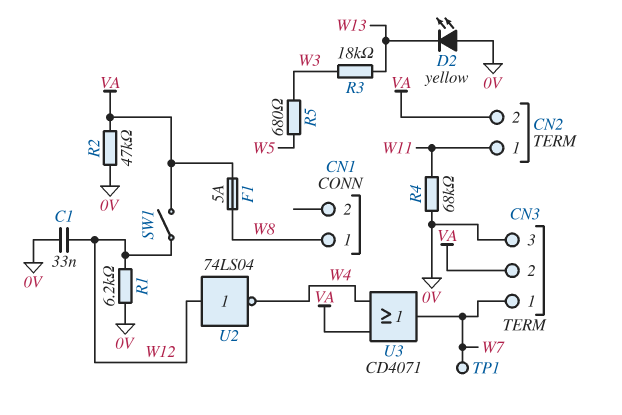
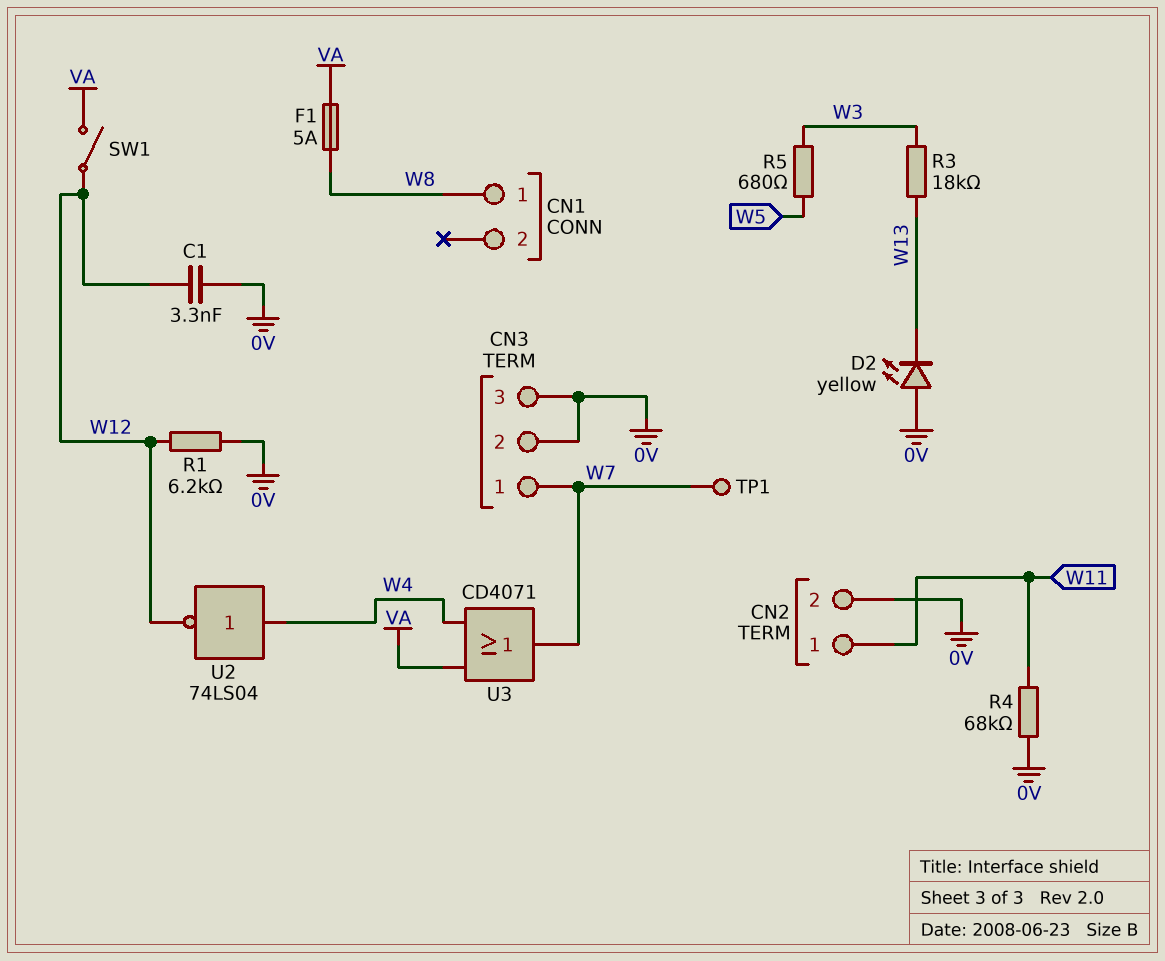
C1: 33nF (0V, W12) -> 3.3nF (0V, W12)
CN2 pin 2: VA -> 0V
CN3 pin 2: VA -> 0V
R2: 47k (0V, VA) -> none
U2: NOT 74LS04 (in W12, out W4) -> NOT 74LS04 (in W4, out W12)

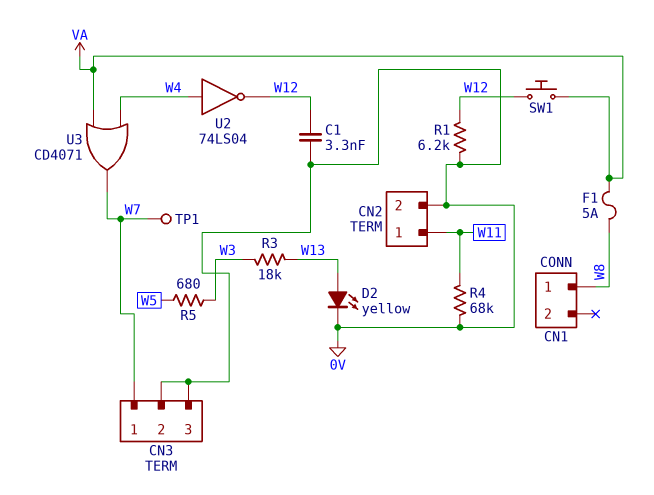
D2: LED yellow (A 0V, K W13) -> LED yellow (A W13, K 0V)
SW1: switch (VA, W12) -> button (VA, W12)

